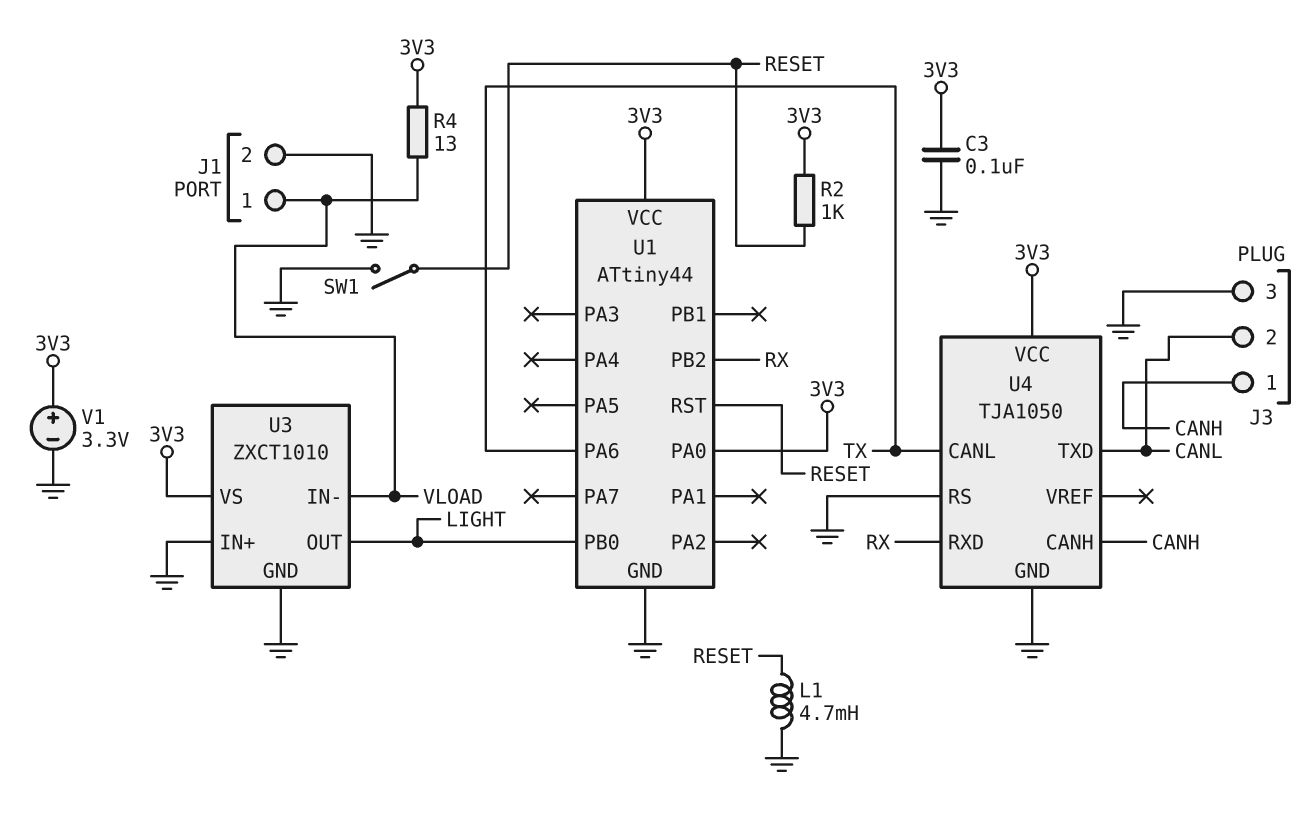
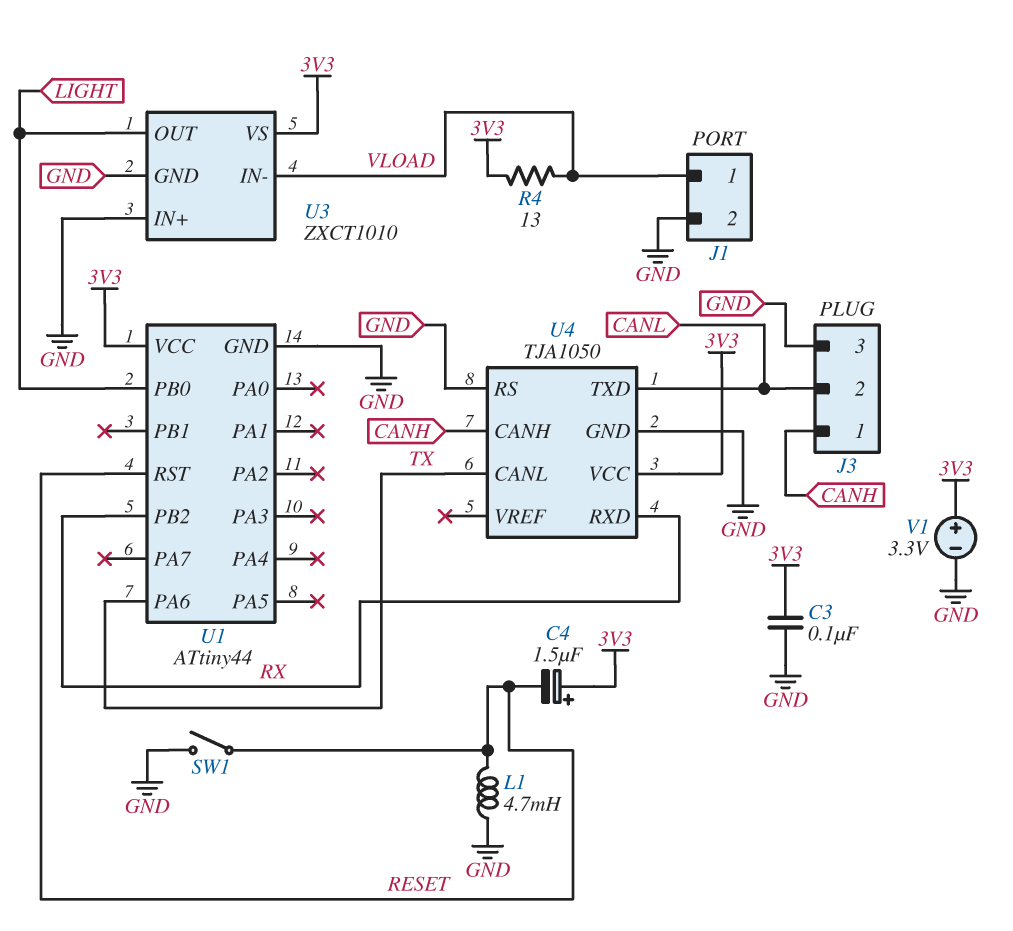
C4: none -> 1.5uF (plus 3V3, minus RESET)
R2: 1k (3V3, RESET) -> none
U1 pin PA0: 3V3 -> none

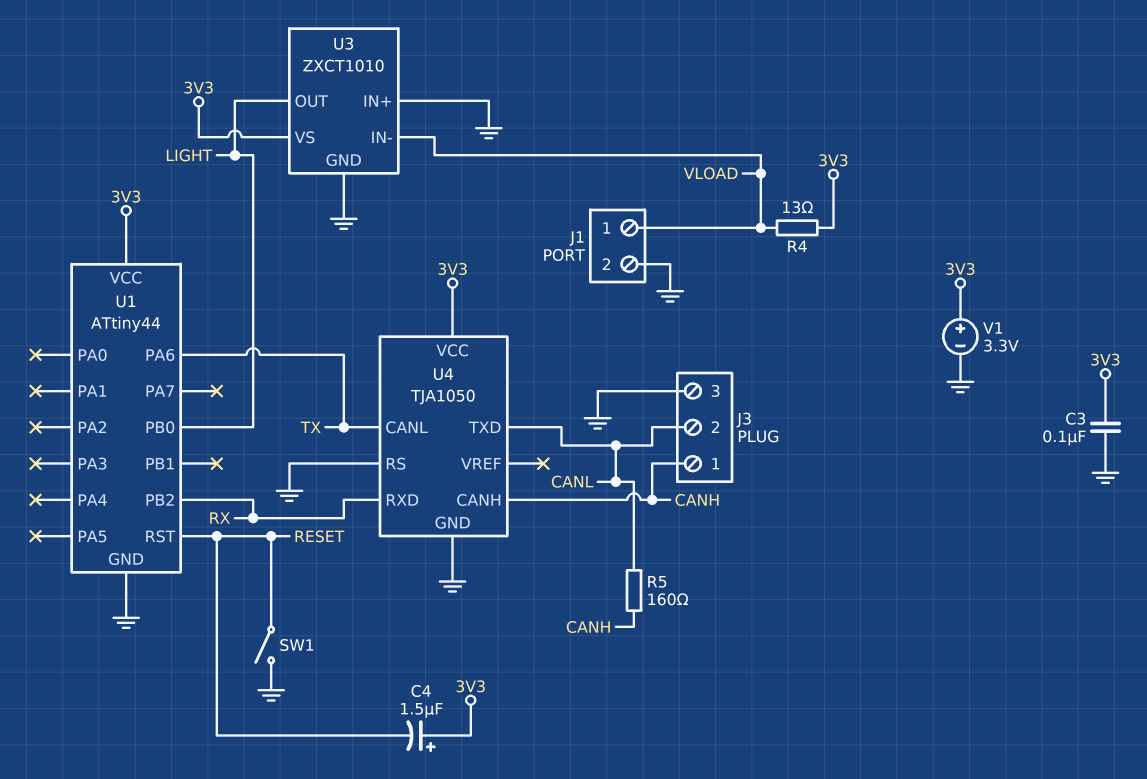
L1: 4.7mH (GND, RESET) -> none
R5: none -> 160 (CANH, CANL)

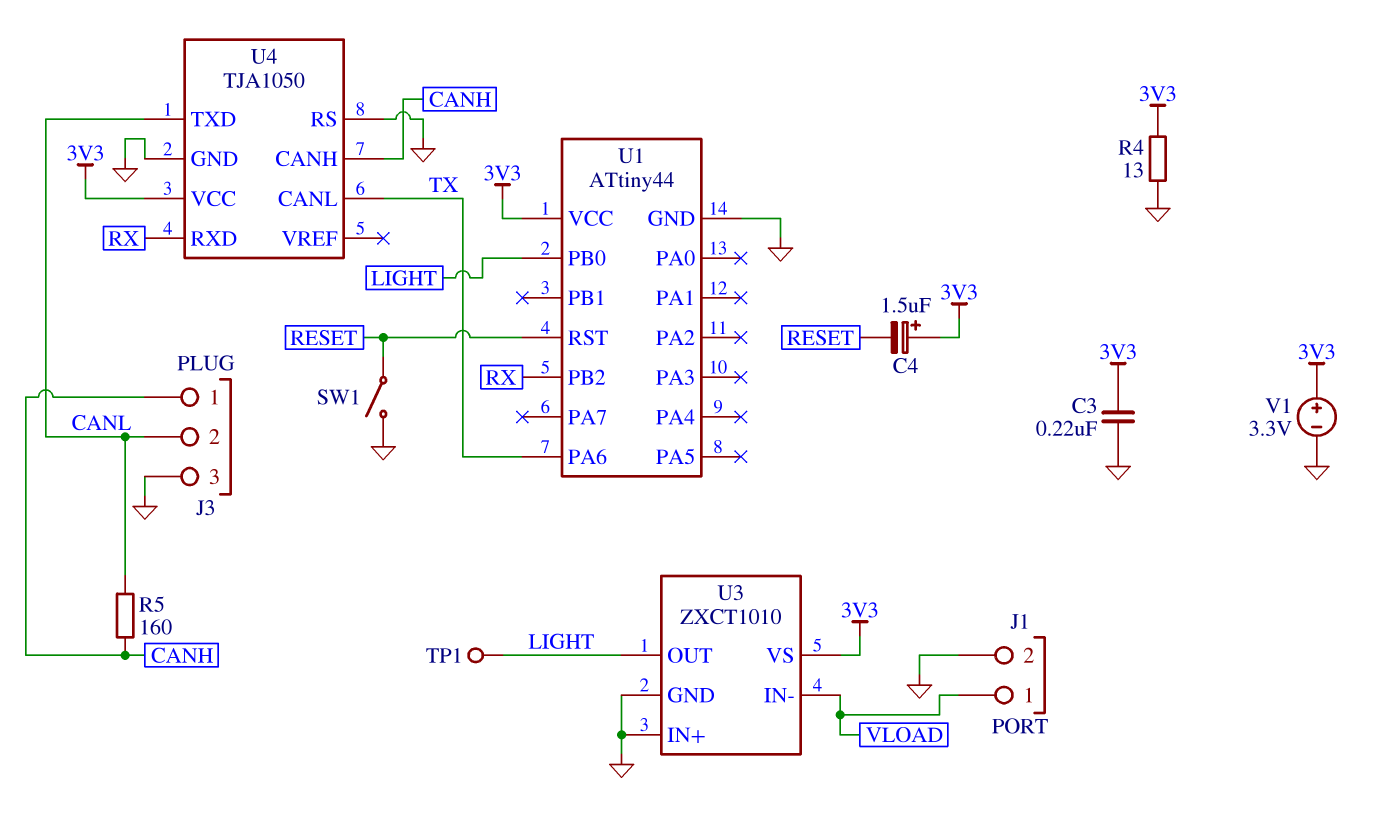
C3: 100nF (3V3, GND) -> 220nF (3V3, GND)
R4: 13 (3V3, VLOAD) -> 13 (3V3, GND)
TP1: none -> test point (LIGHT)

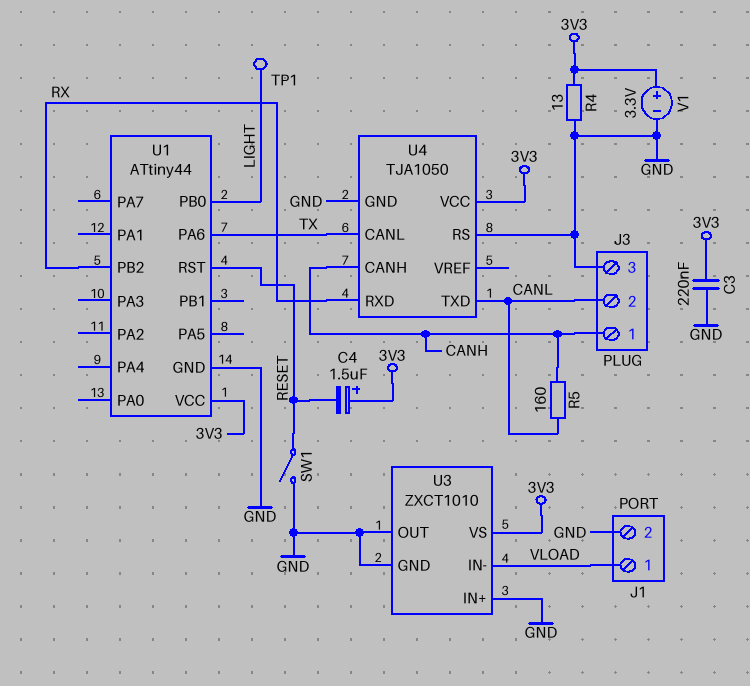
U3 pin OUT: LIGHT -> GND

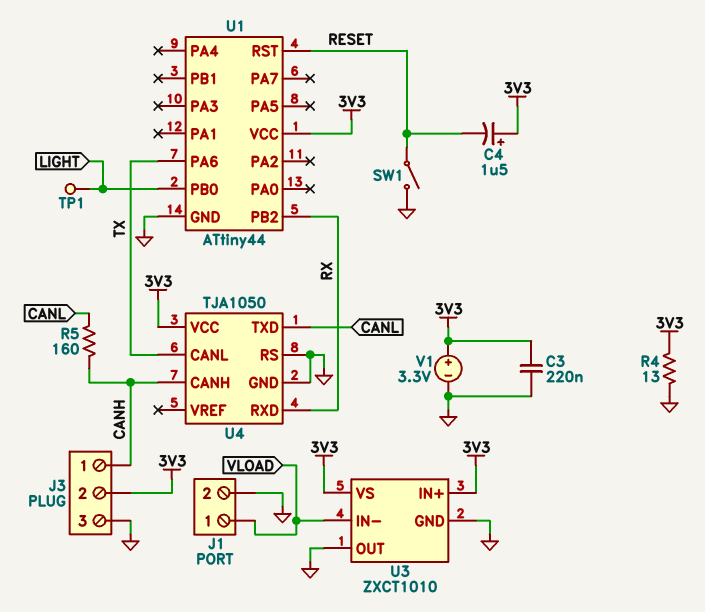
J3 pin 2: CANL -> 3V3
U3 pin IN+: GND -> 3V3

